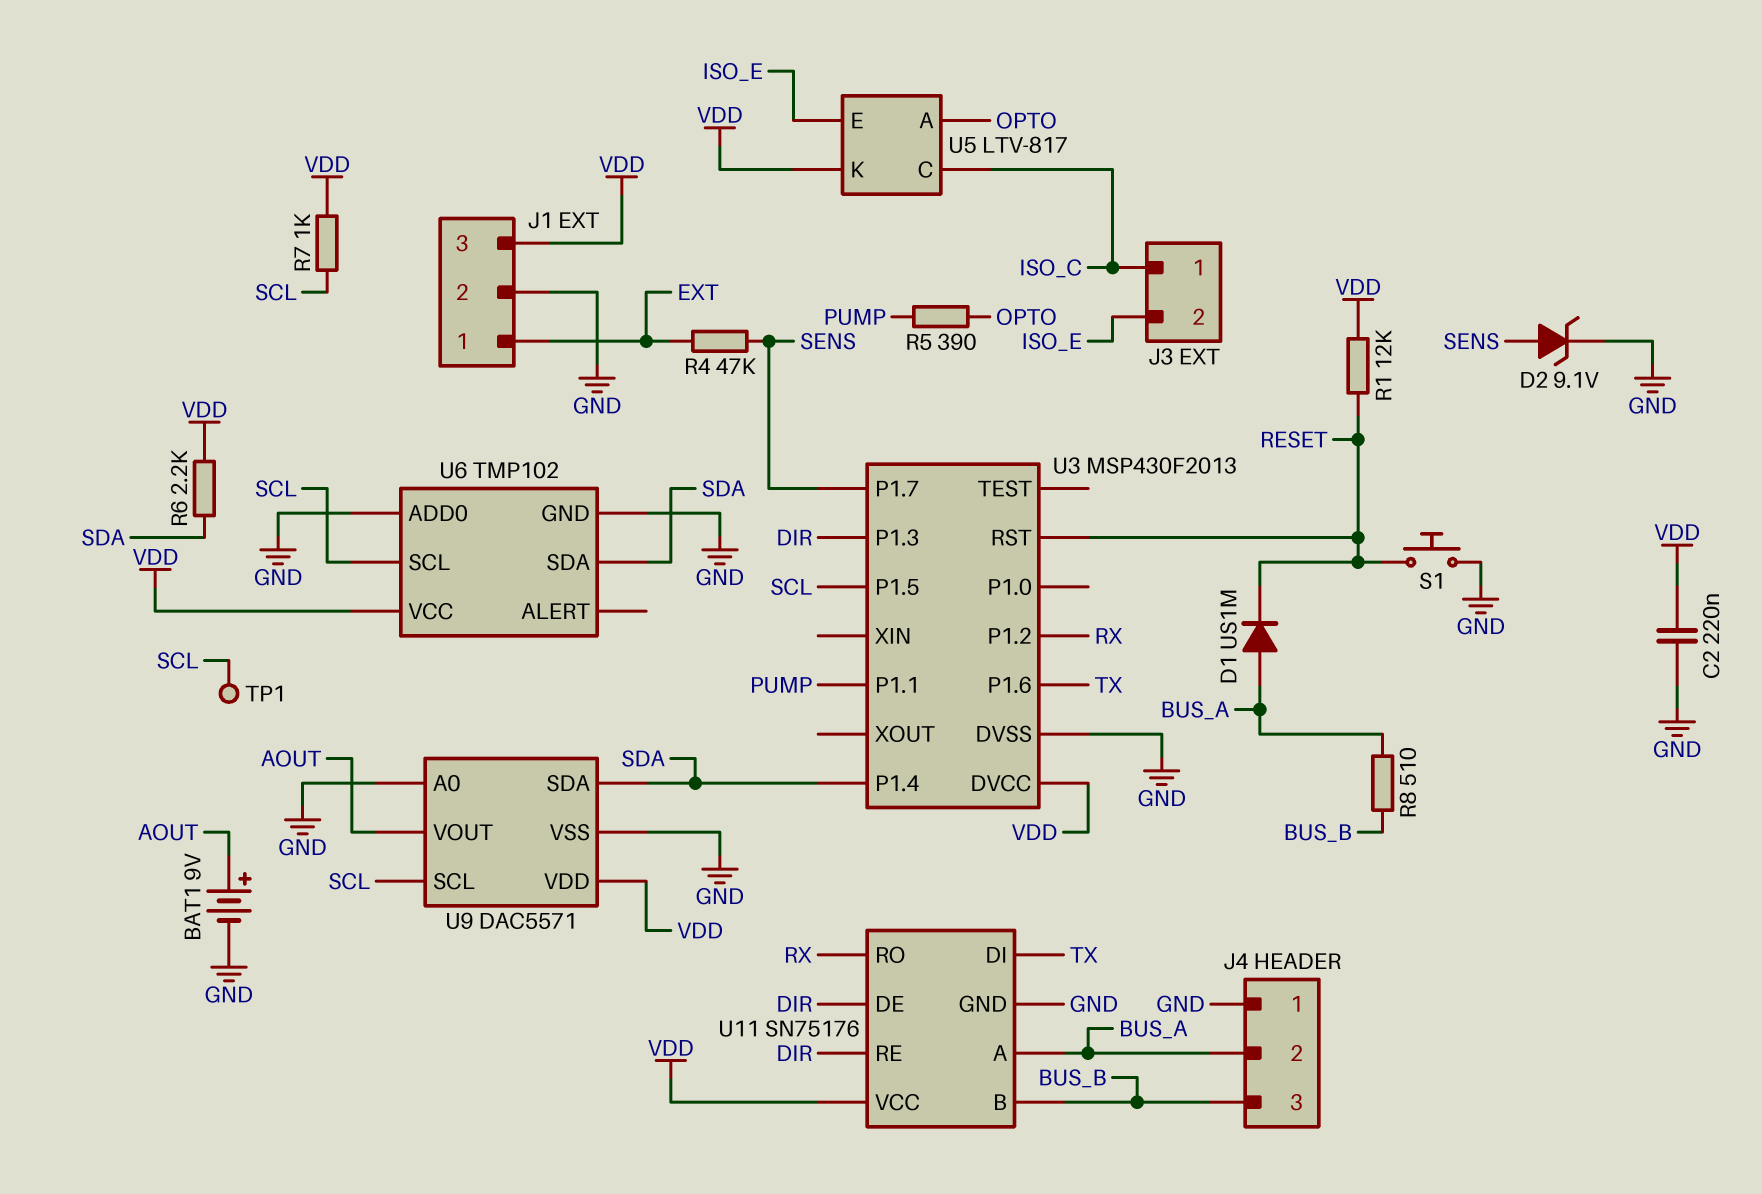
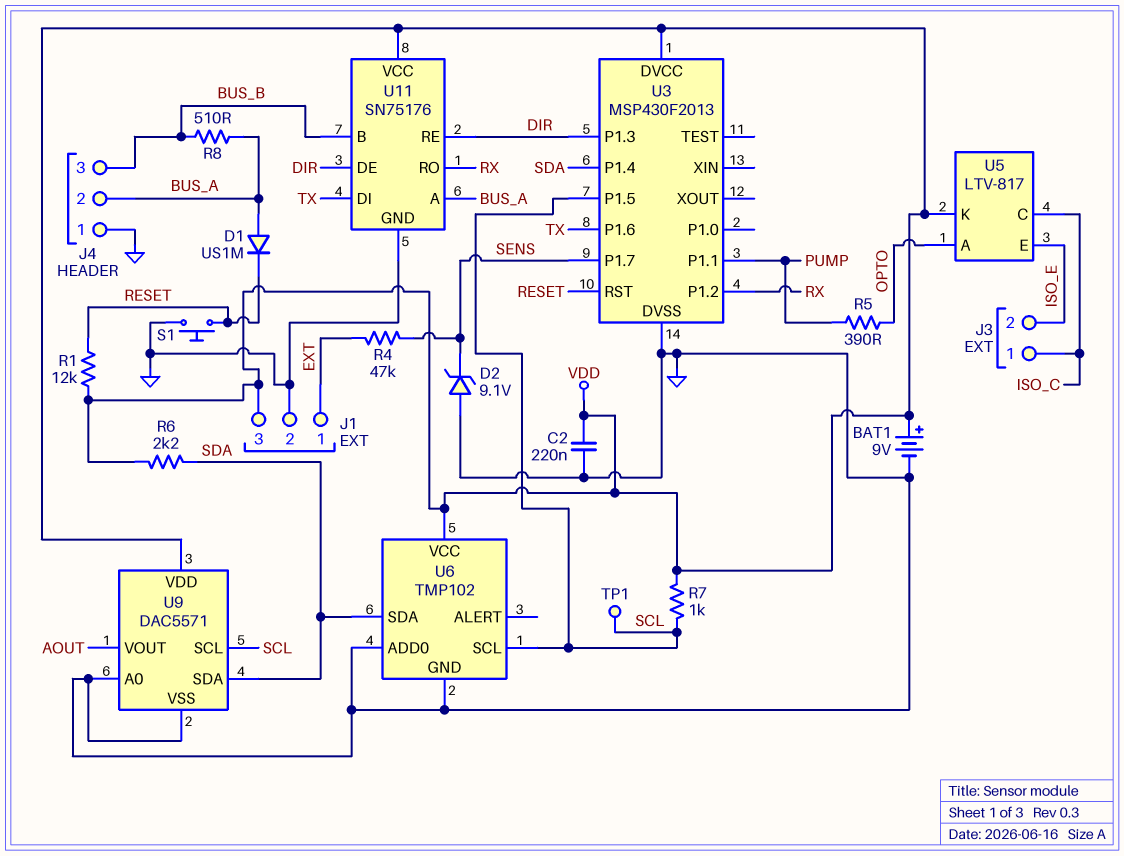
BAT1: 9V (plus AOUT, minus GND) -> 9V (plus VDD, minus GND)
D2: zener 9.1V (A SENS, K GND) -> zener 9.1V (A GND, K SENS)

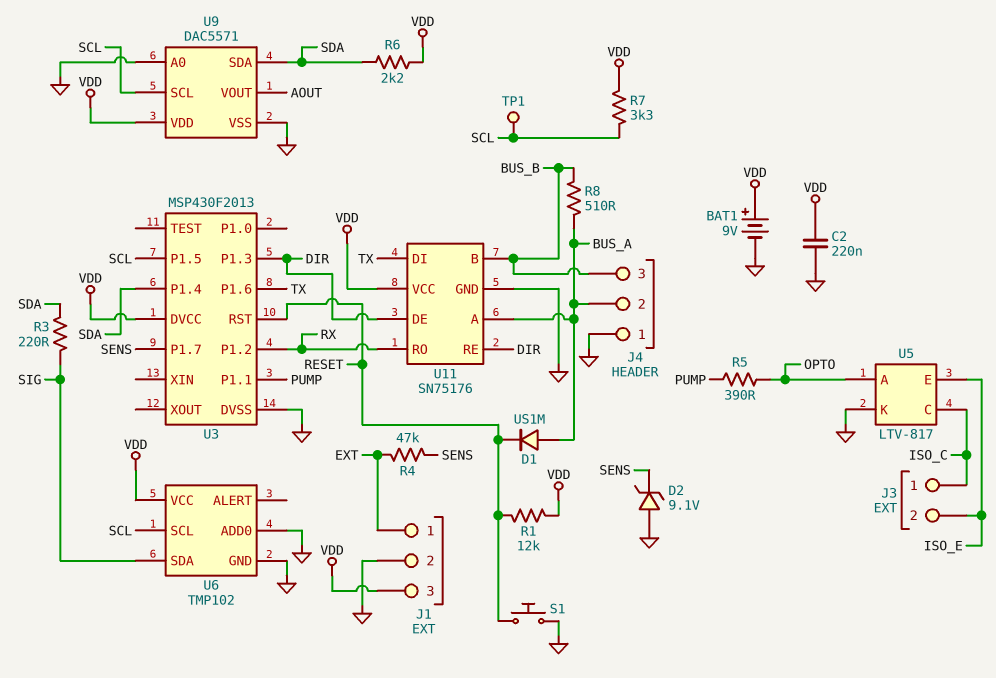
R3: none -> 220 (SDA, SIG)
R7: 1k (SCL, VDD) -> 3.3k (SCL, VDD)
U5 pin K: VDD -> GND
U6 pin SDA: SDA -> SIG

